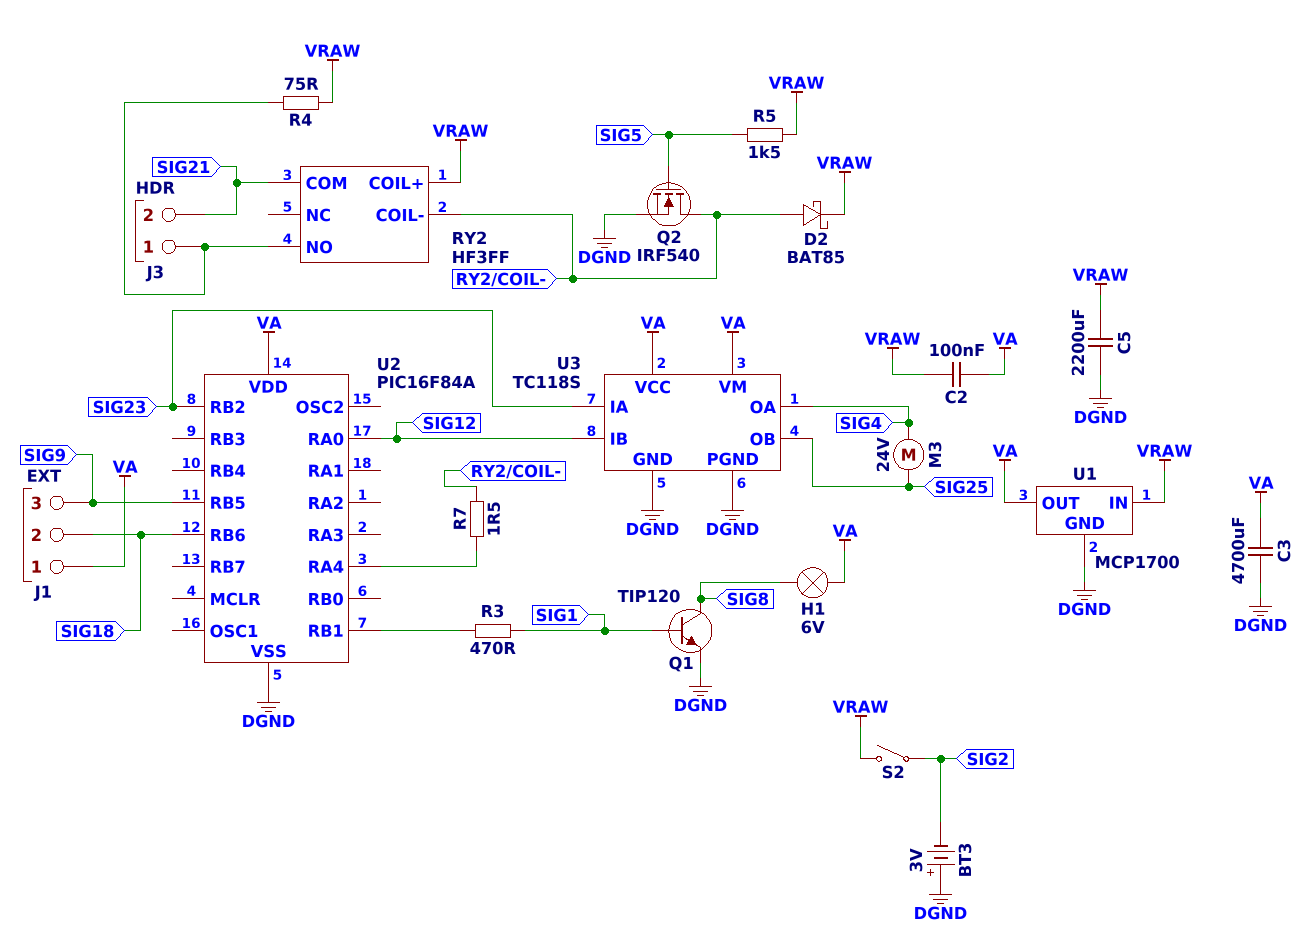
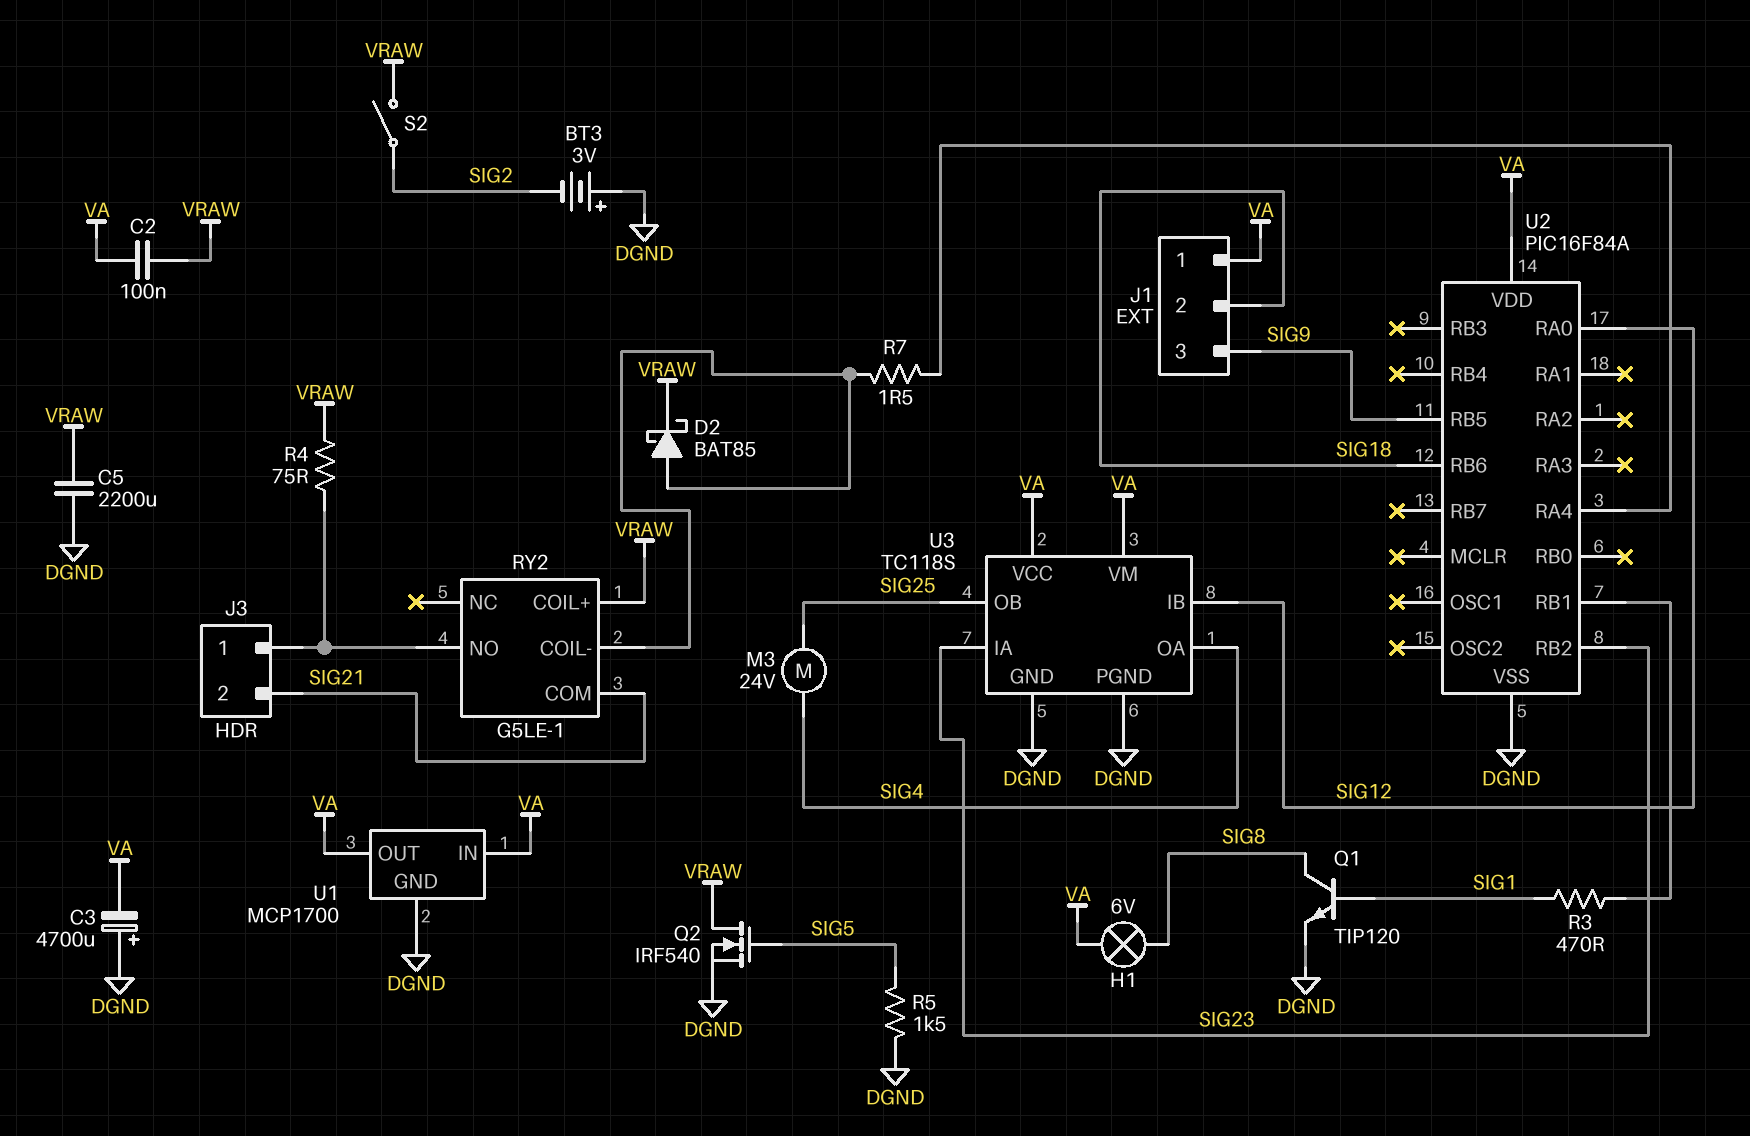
C3: 4700uF (DGND, VA) -> 4700uF (plus DGND, minus VA)
Q2: NMOS IRF540 (G SIG5, D RY2/COIL-, S DGND) -> NMOS IRF540 (G SIG5, D VRAW, S DGND)
R5: 1.5k (SIG5, VRAW) -> 1.5k (DGND, SIG5)
RY2: HF3FF -> G5LE-1
U1 pin IN: VRAW -> VA

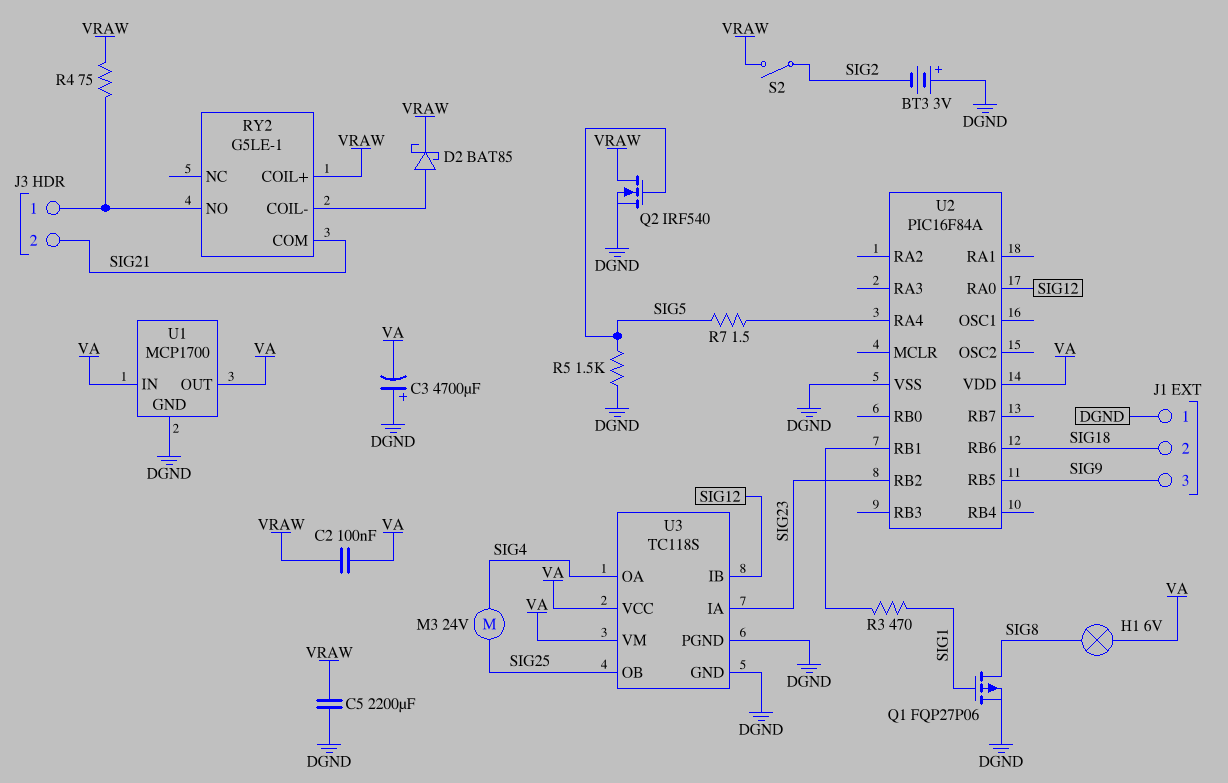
J1 pin 1: VA -> DGND
Q1: NPN TIP120 (B SIG1, C SIG8, E DGND) -> PMOS FQP27P06 (G SIG1, D SIG8, S DGND)
R7: 1.5 (RY2/COIL-, U2/RA4) -> 1.5 (SIG5, U2/RA4)

